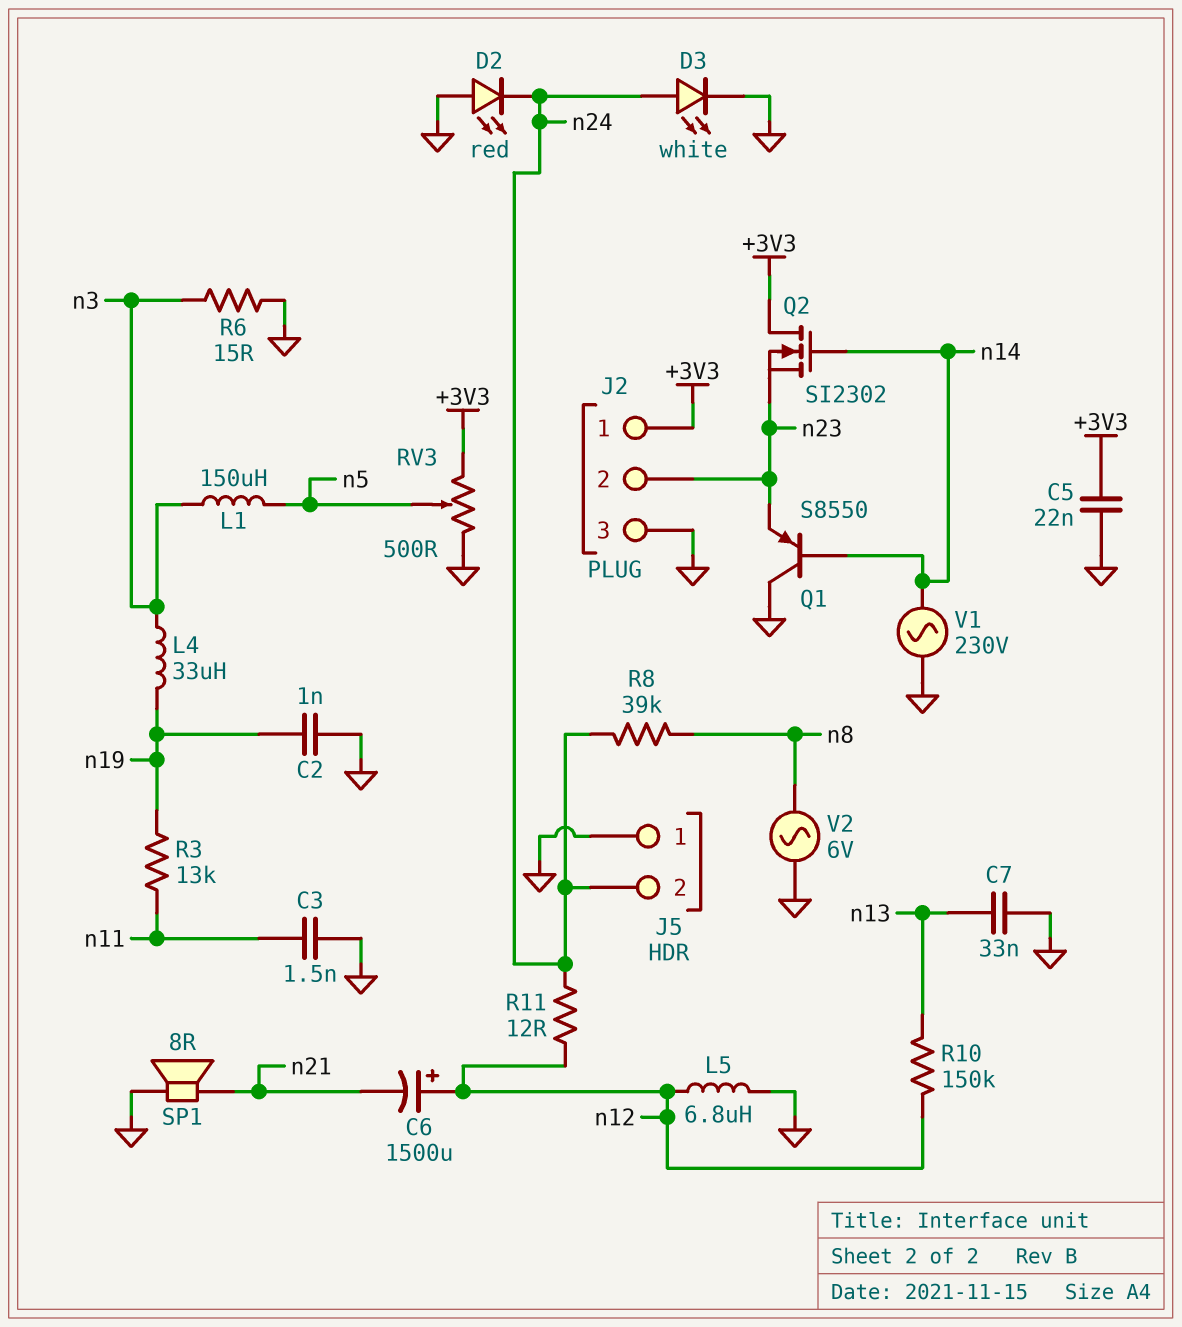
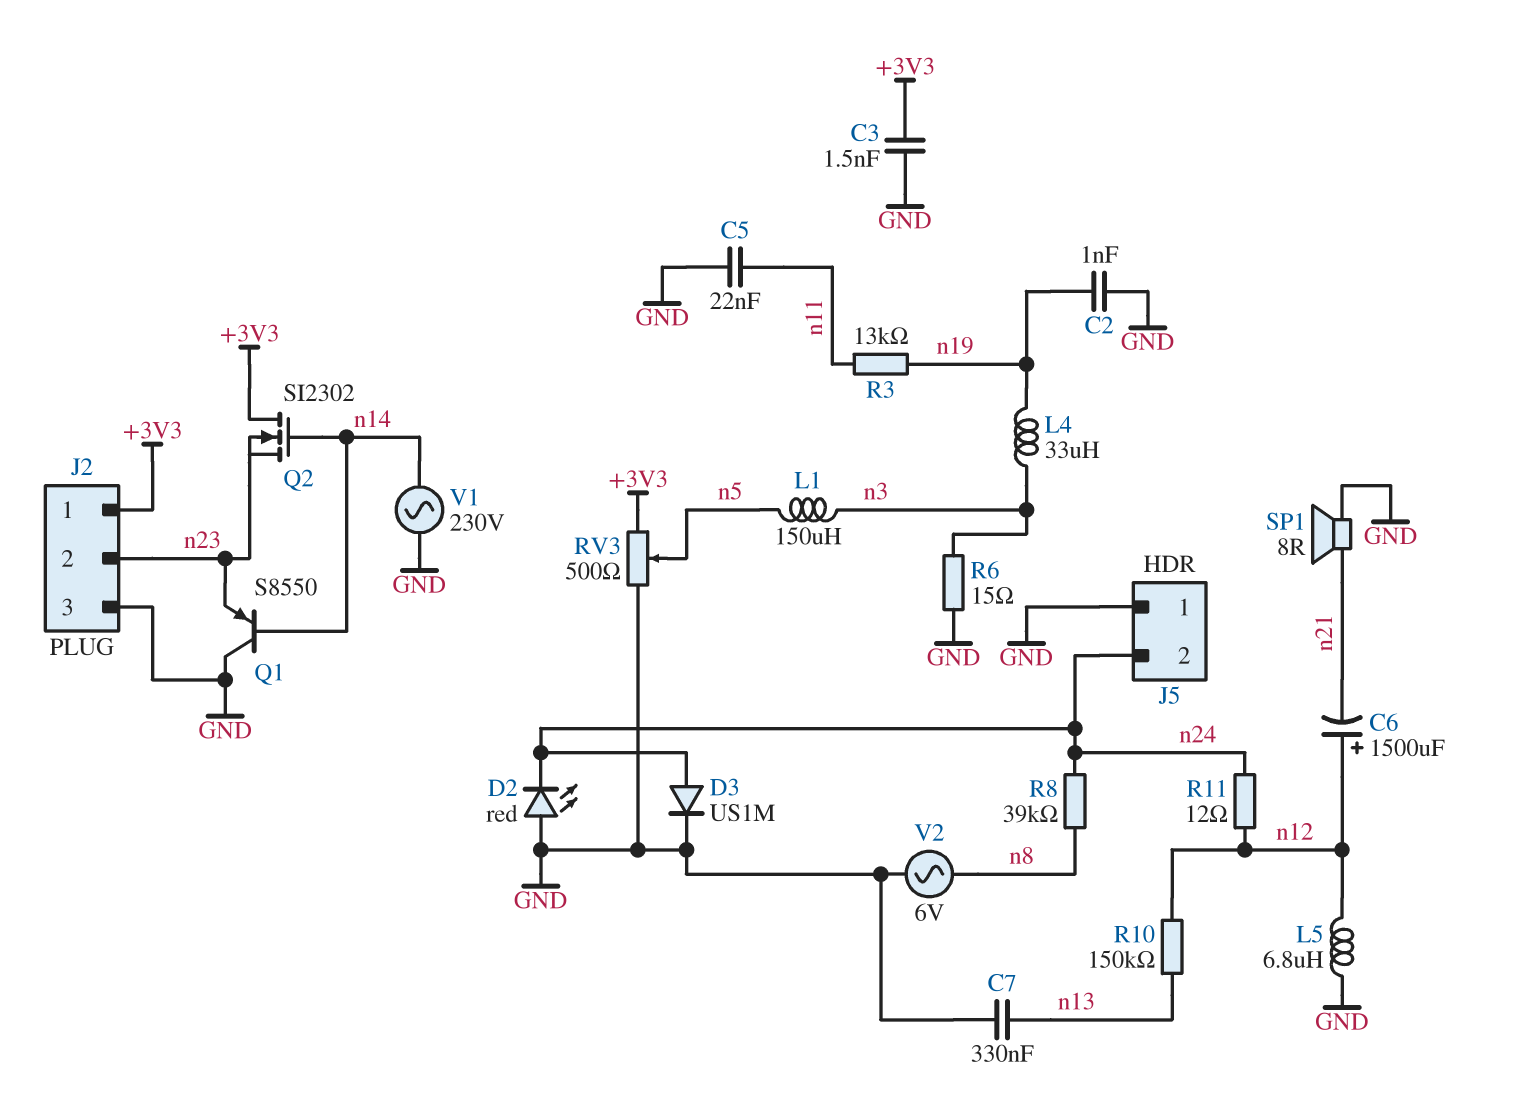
C3: 1.5nF (GND, n11) -> 1.5nF (+3V3, GND)
C5: 22nF (+3V3, GND) -> 22nF (GND, n11)
C7: 33nF (GND, n13) -> 330nF (GND, n13)
D3: LED white (A n24, K GND) -> diode US1M (A n24, K GND)

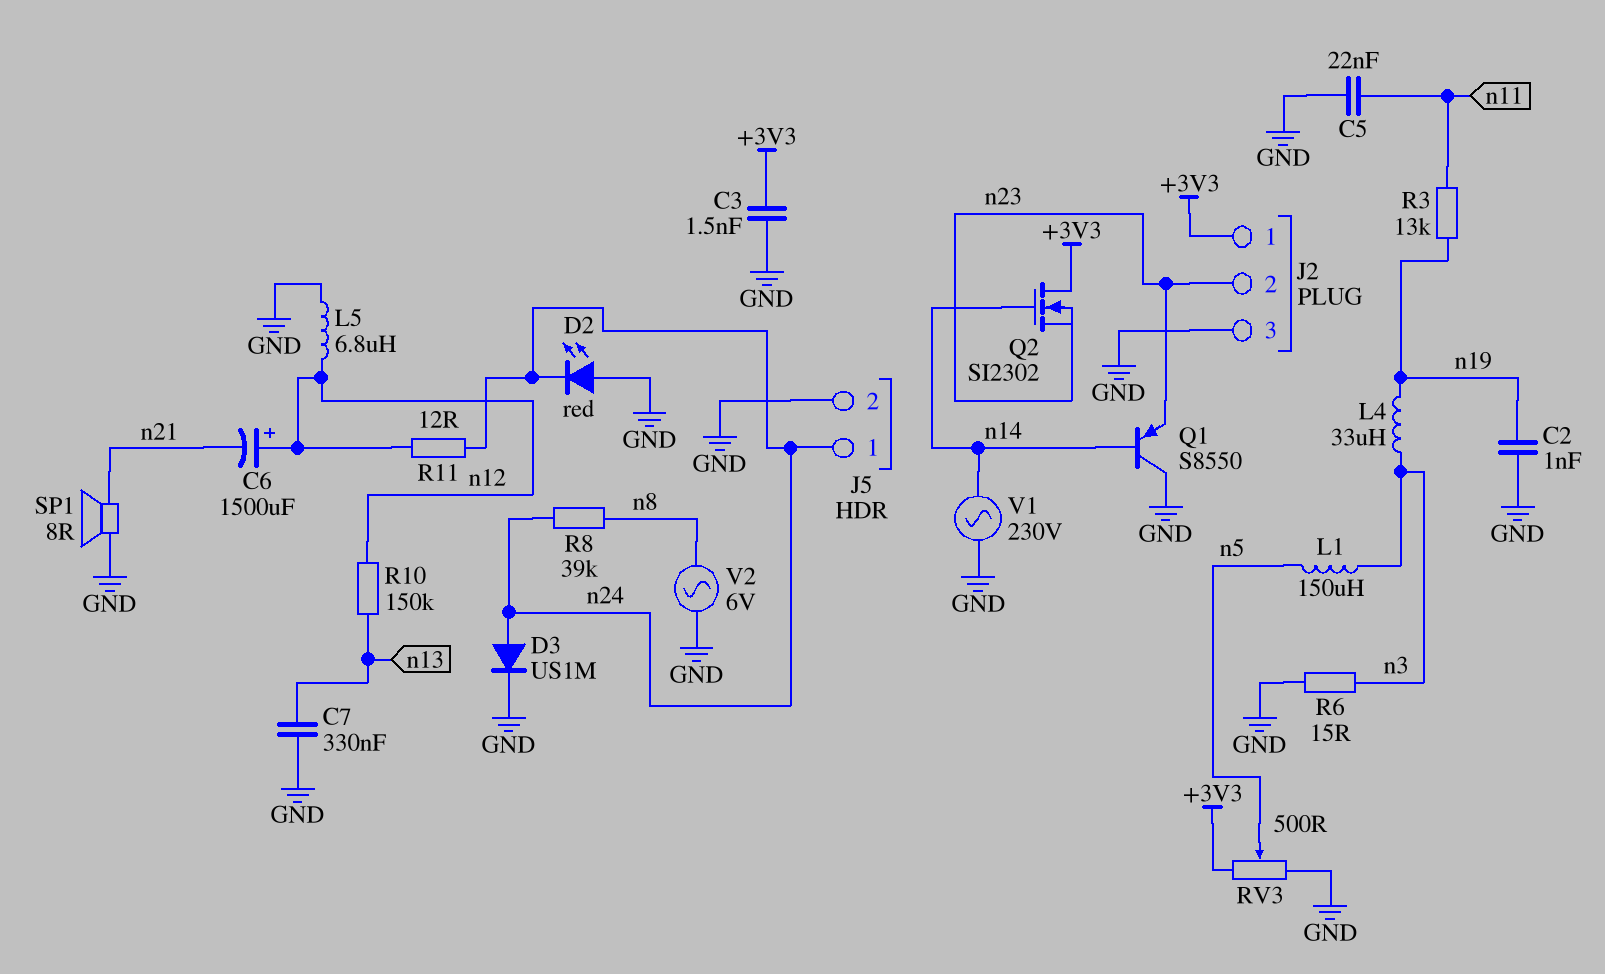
J5 pin 1: GND -> n24
J5 pin 2: n24 -> GND

